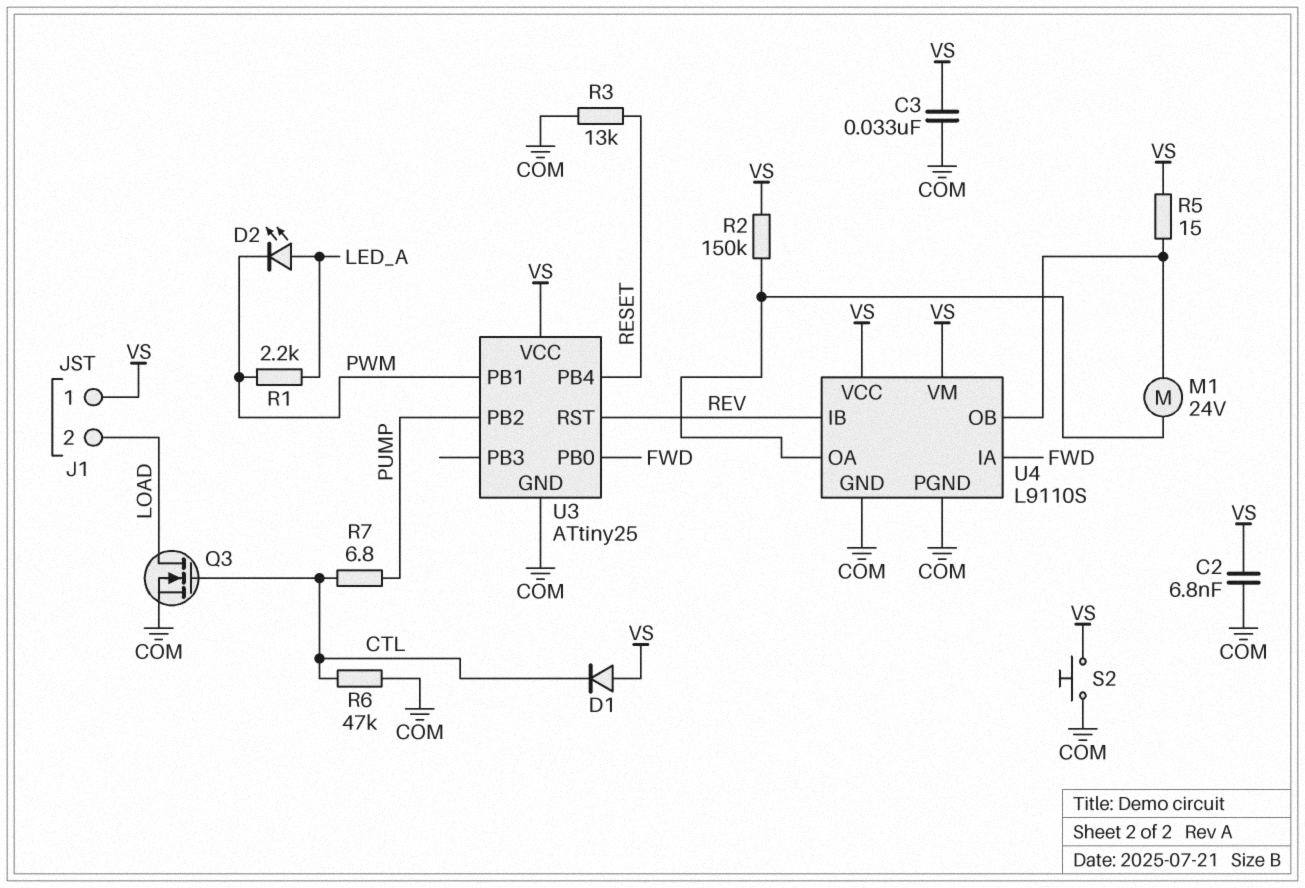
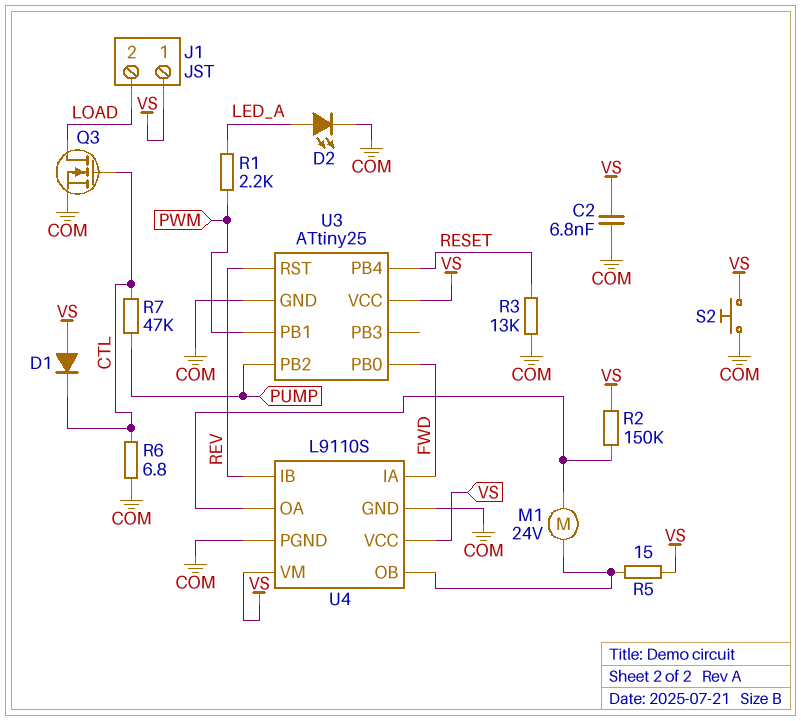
C3: 33nF (COM, VS) -> none
D2: LED (A LED_A, K PWM) -> LED (A LED_A, K COM)
R6: 47k (COM, CTL) -> 6.8 (COM, CTL)
R7: 6.8 (CTL, PUMP) -> 47k (CTL, PUMP)

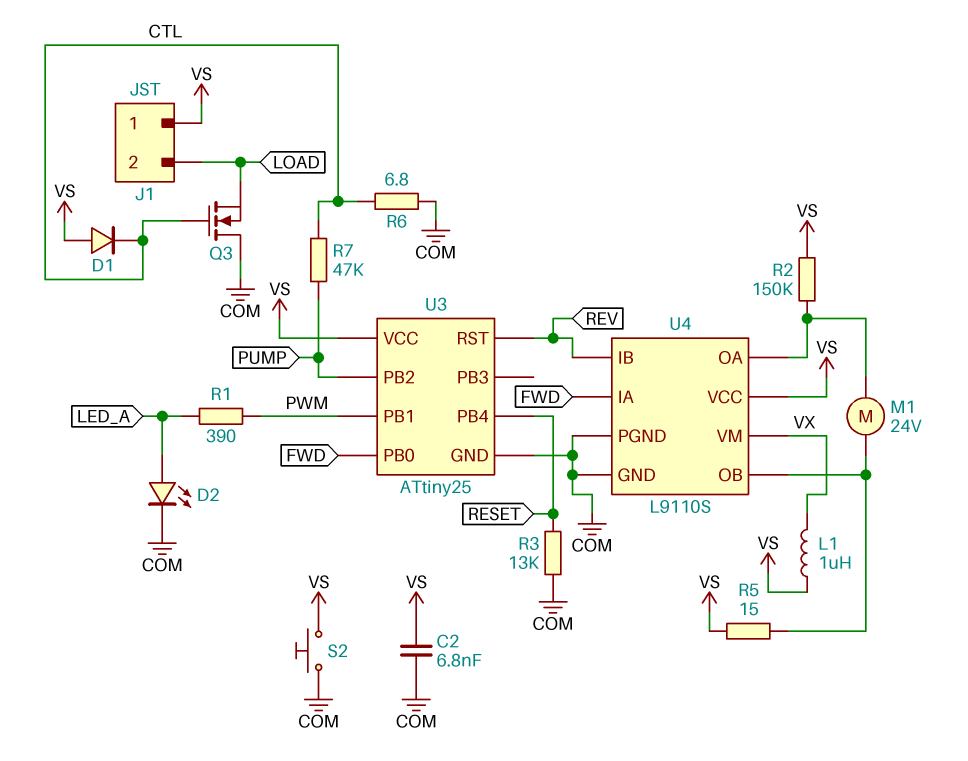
L1: none -> 1uH (VS, VX)
Q3: NMOS (G CTL, D LOAD, S COM) -> NMOS (G CTL, D COM, S LOAD)
R1: 2.2k (LED_A, PWM) -> 390 (LED_A, PWM)
U4 pin VM: VS -> VX

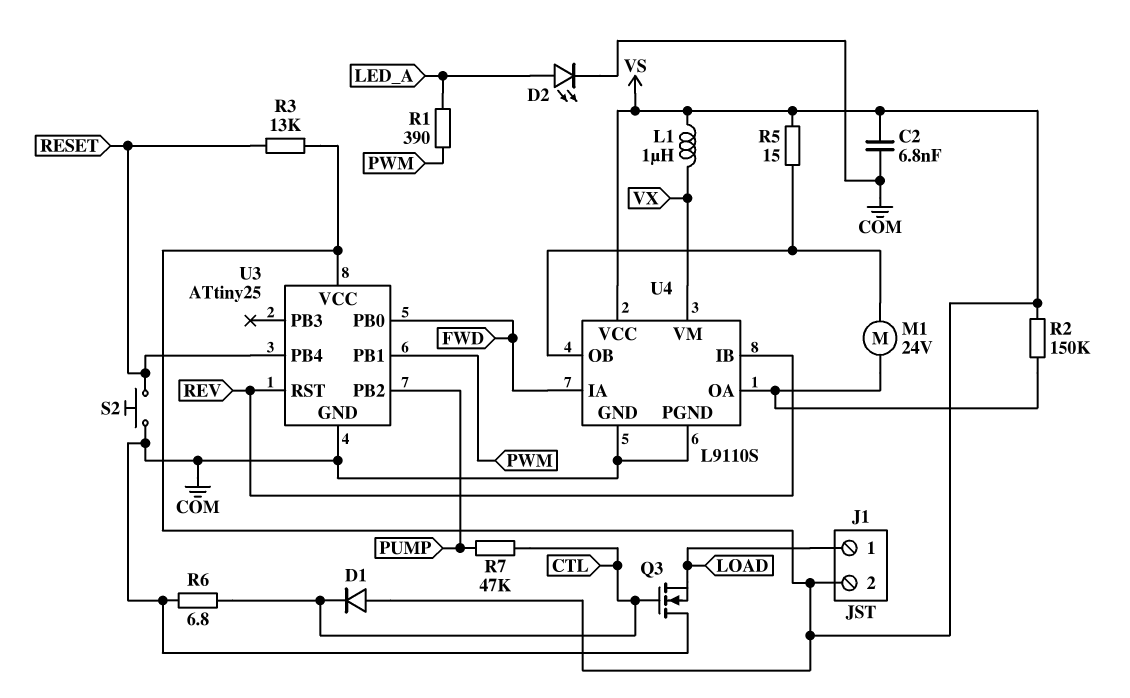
J1 pin 1: VS -> LOAD
J1 pin 2: LOAD -> VS
R3: 13k (COM, RESET) -> 13k (RESET, VS)
S2: button (COM, VS) -> button (COM, RESET)

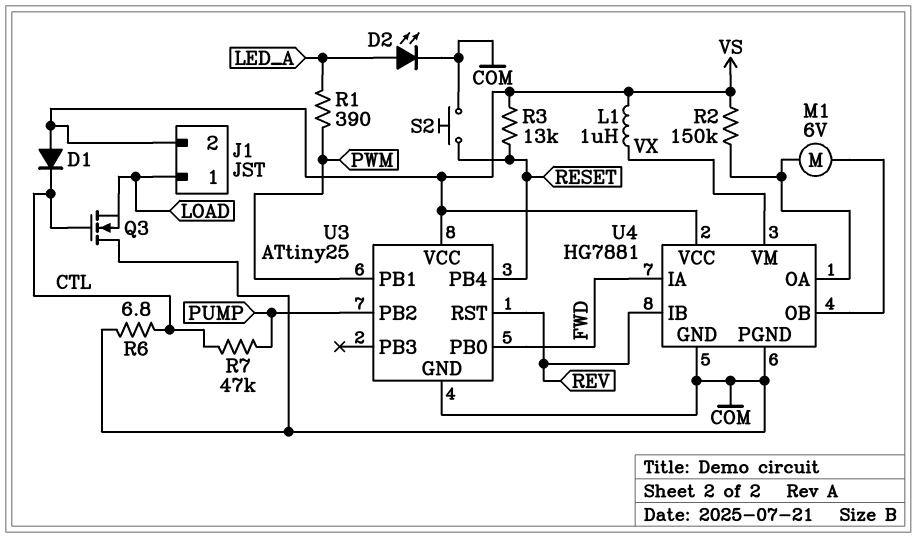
C2: 6.8nF (COM, VS) -> none
M1: motor 24V (U4/OA, U4/OB) -> motor 6V (U4/OA, U4/OB)
R5: 15 (U4/OB, VS) -> none
U4: L9110S -> HG7881

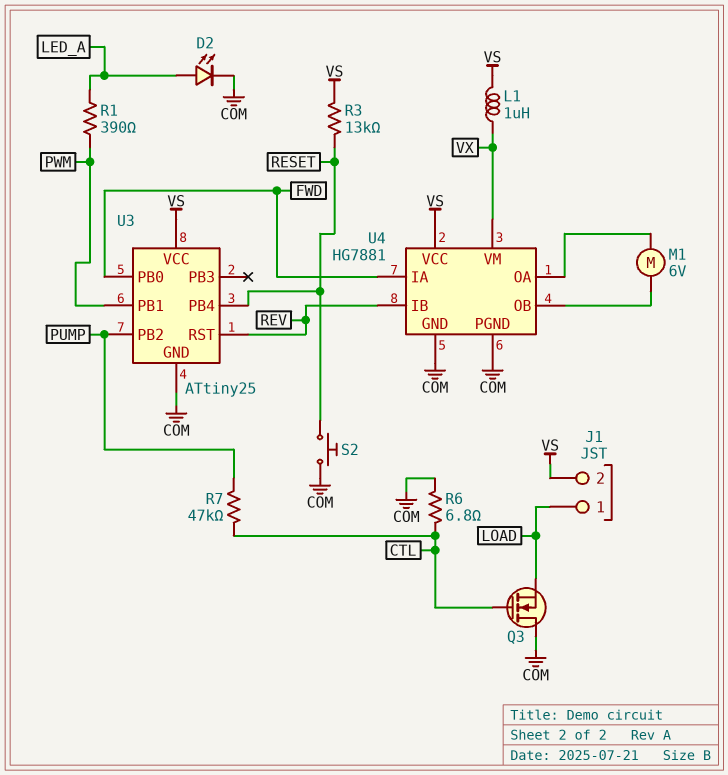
D1: diode (A VS, K CTL) -> none
R2: 150k (U4/OA, VS) -> none

